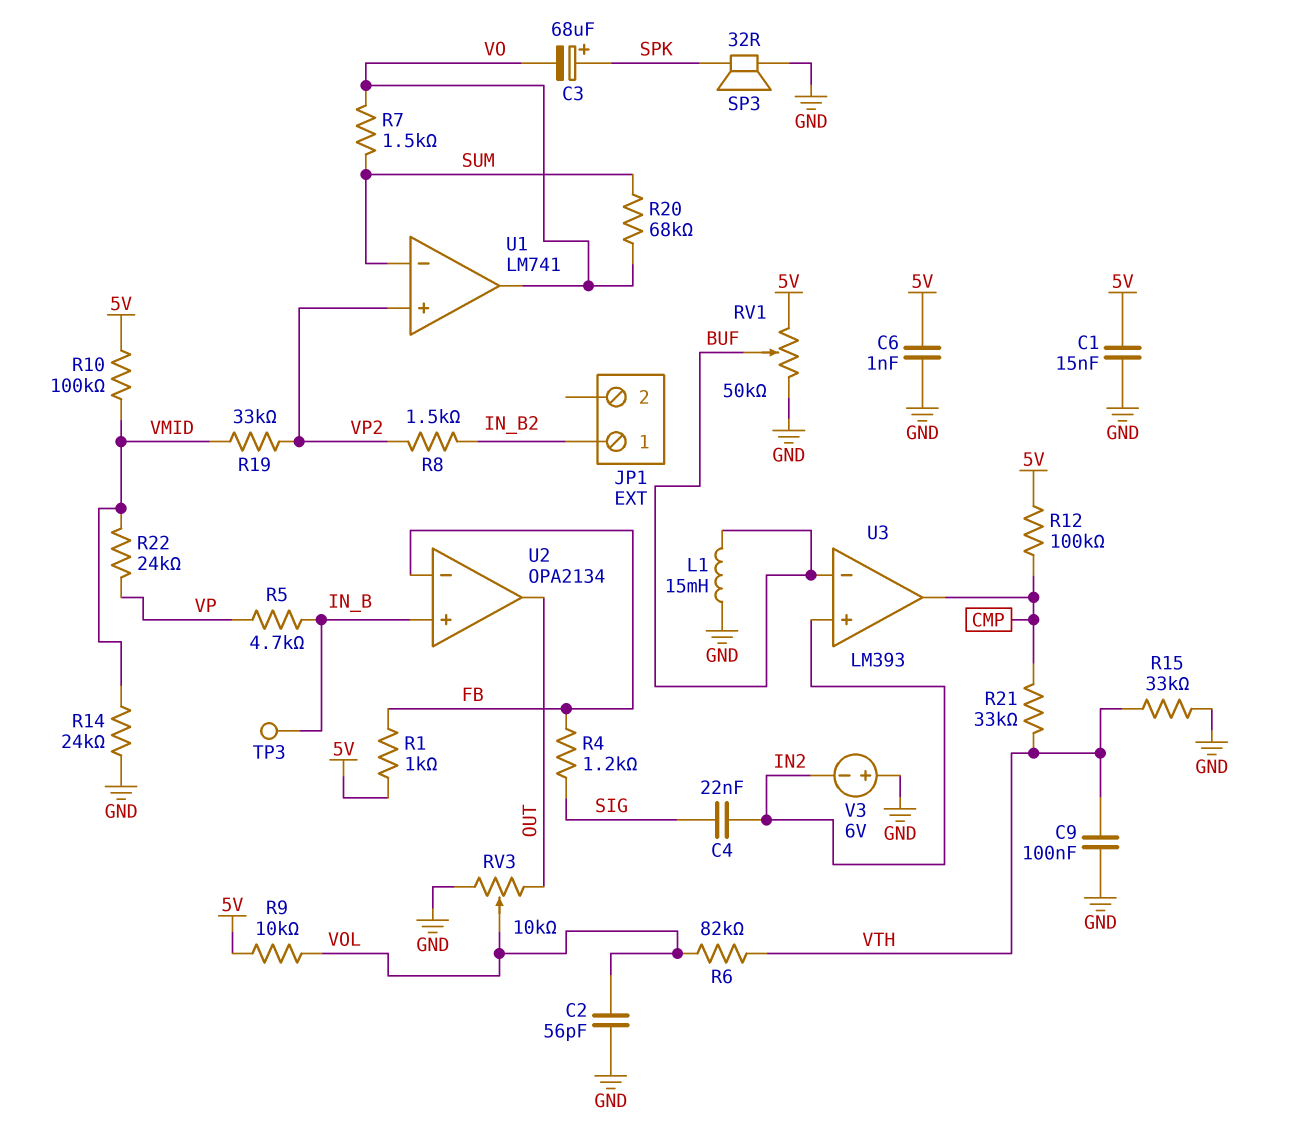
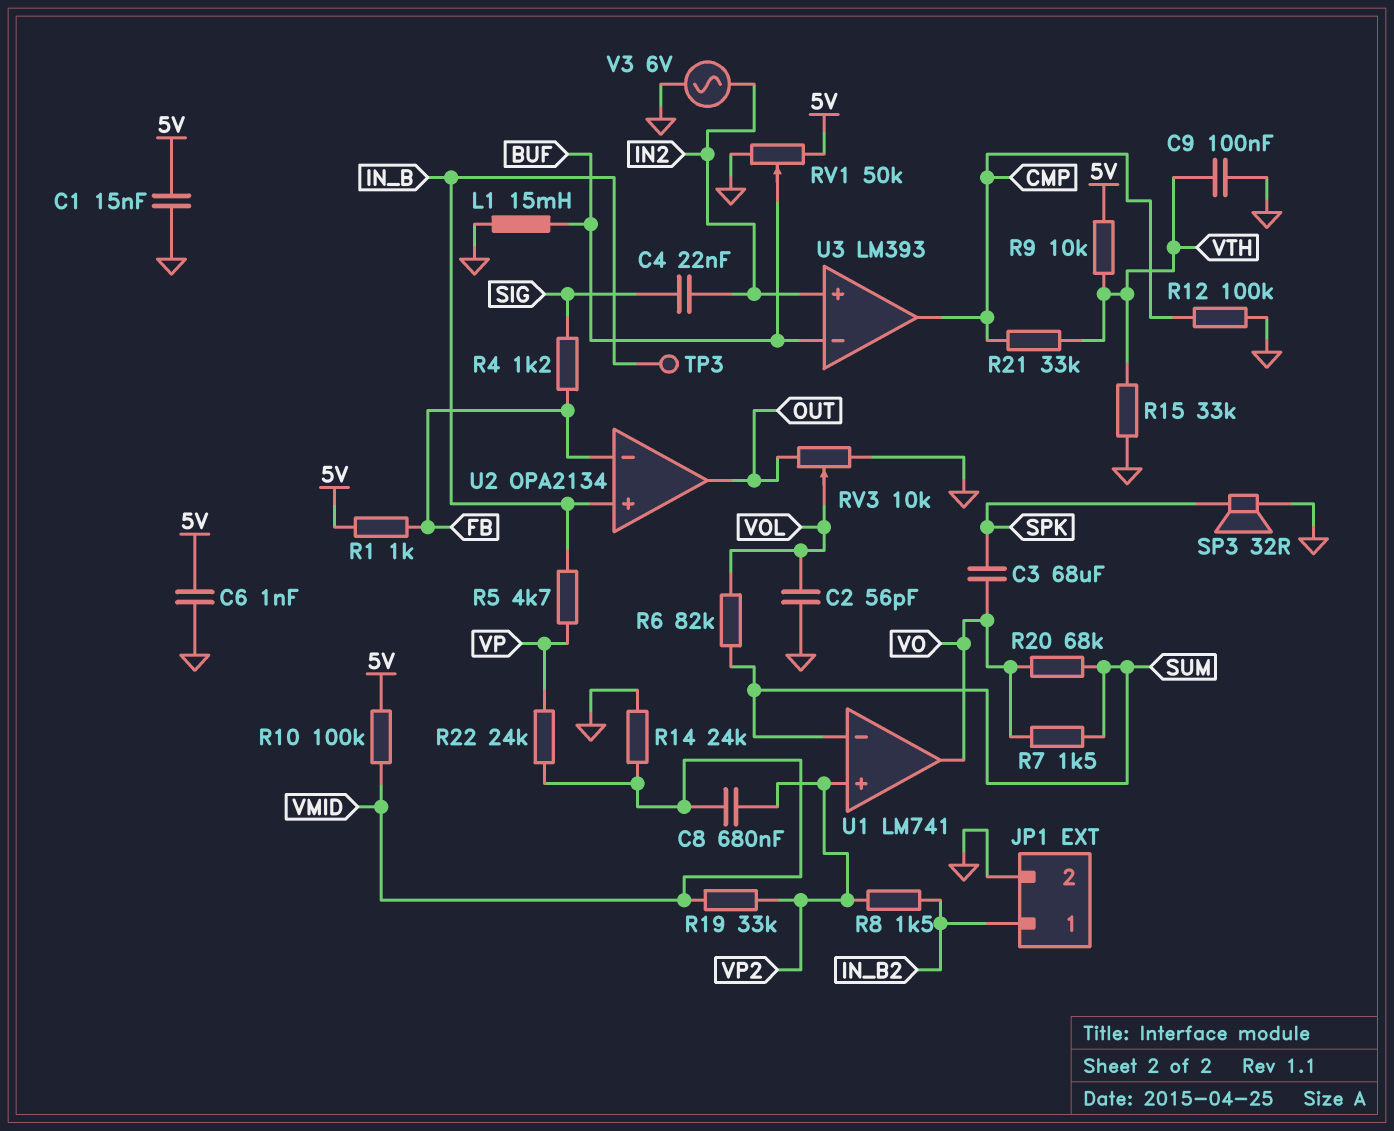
C3: 68uF (plus SPK, minus VO) -> 68uF (SPK, VO)
C8: none -> 680nF (VMID, VP2)
JP1 pin 2: none -> GND
R6: 82k (VOL, VTH) -> 82k (SUM, VOL)
R9: 10k (5V, VOL) -> 10k (5V, VTH)
R12: 100k (5V, CMP) -> 100k (CMP, GND)
V3: 6V (plus GND, minus IN2) -> AC 6V (GND, IN2)

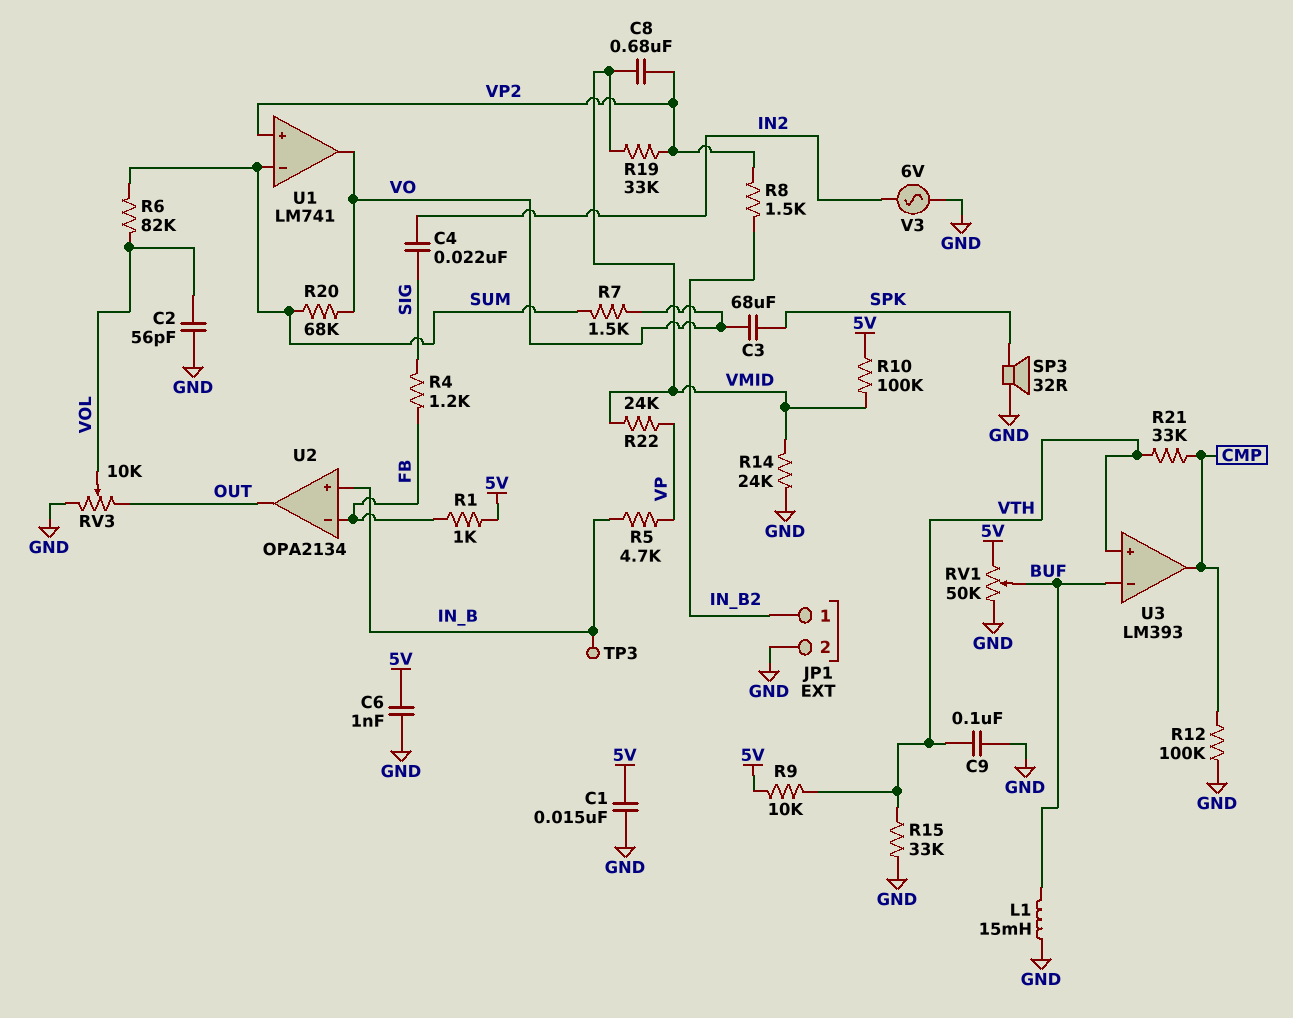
U3 pin in+: IN2 -> VTH

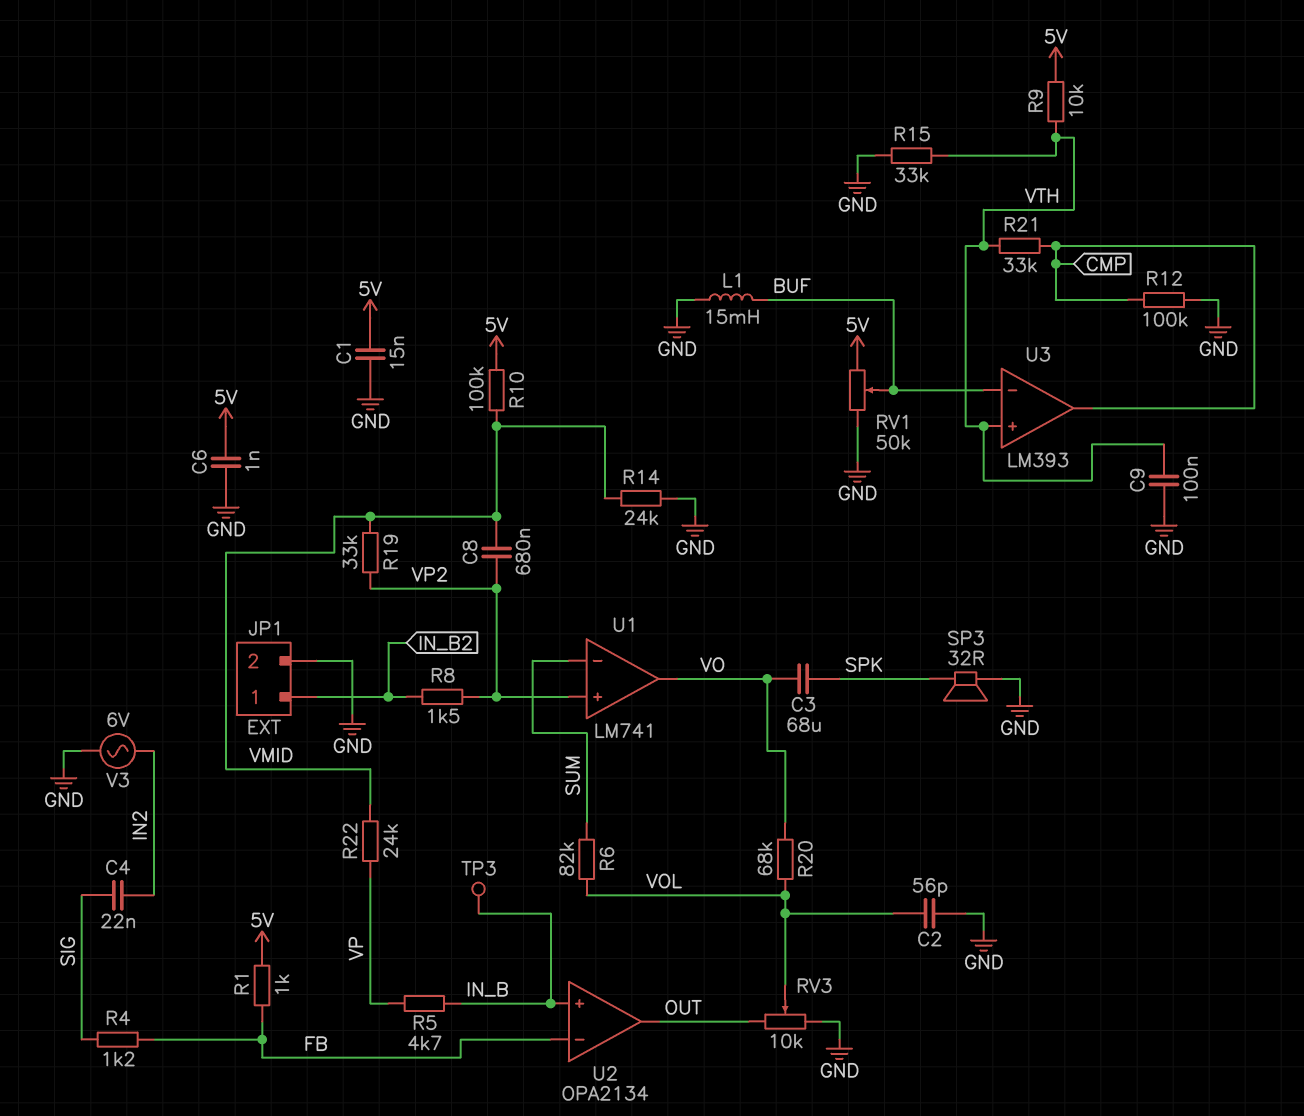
R7: 1.5k (SUM, VO) -> none
R20: 68k (SUM, VO) -> 68k (VO, VOL)

